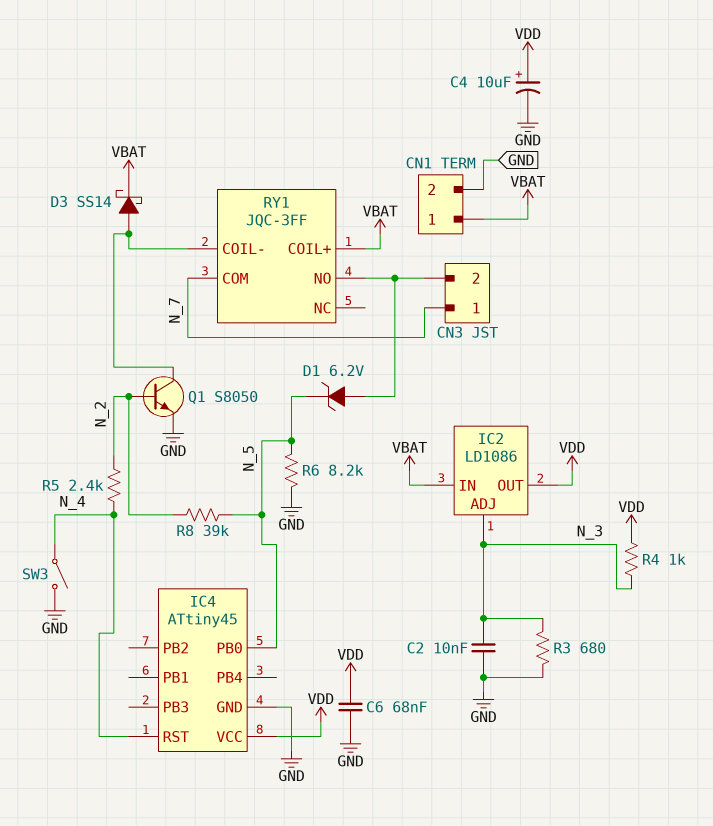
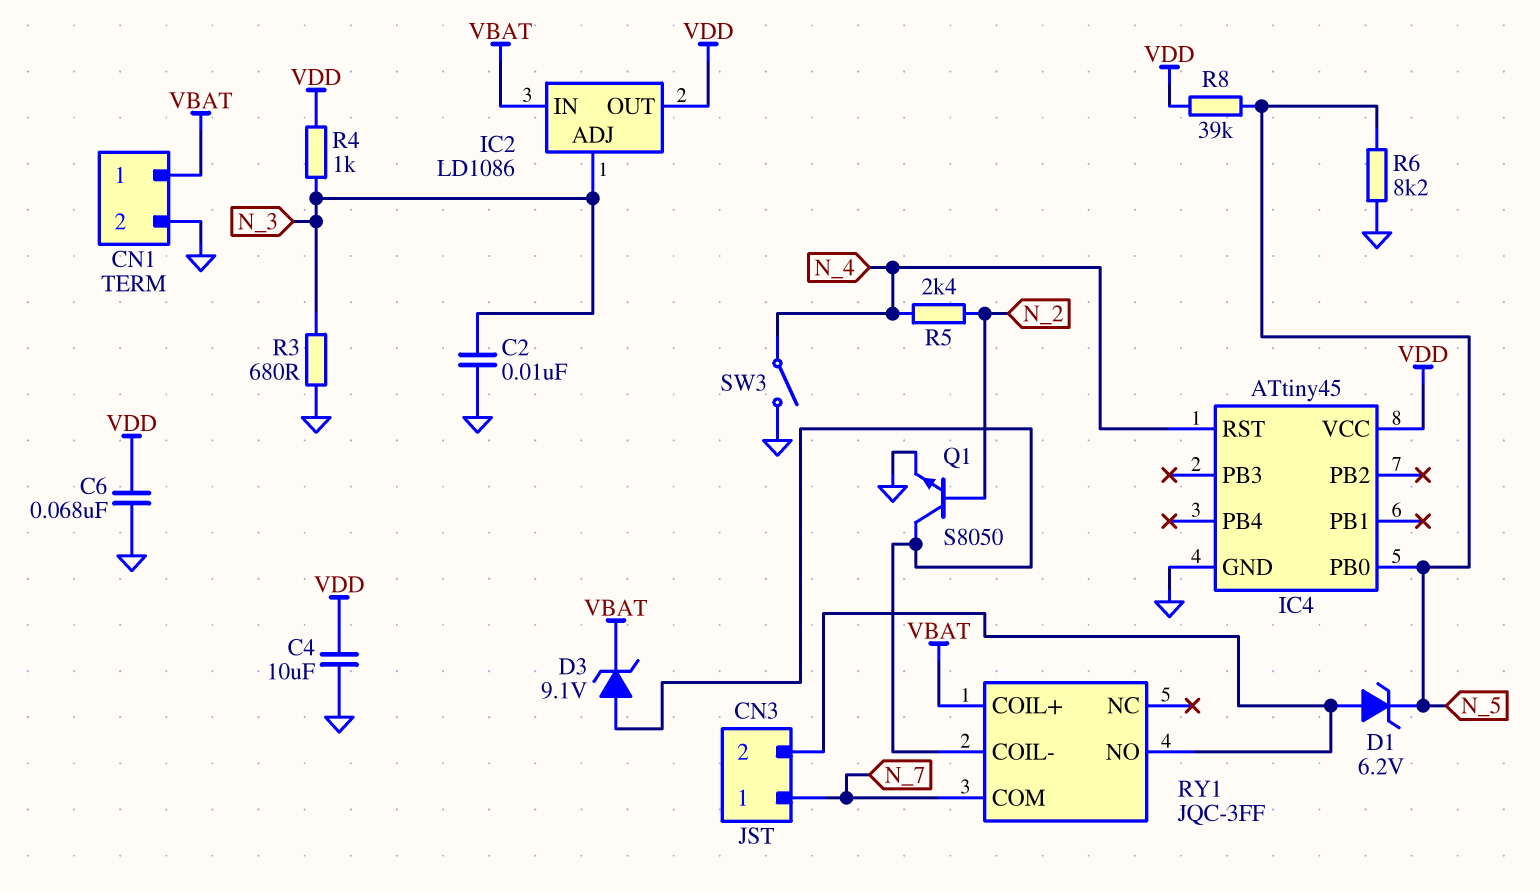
C4: 10uF (plus VDD, minus GND) -> 10uF (GND, VDD)
D3: schottky SS14 (A RY1/COIL-, K VBAT) -> zener 9.1V (A RY1/COIL-, K VBAT)
R8: 39k (N_2, N_5) -> 39k (N_5, VDD)

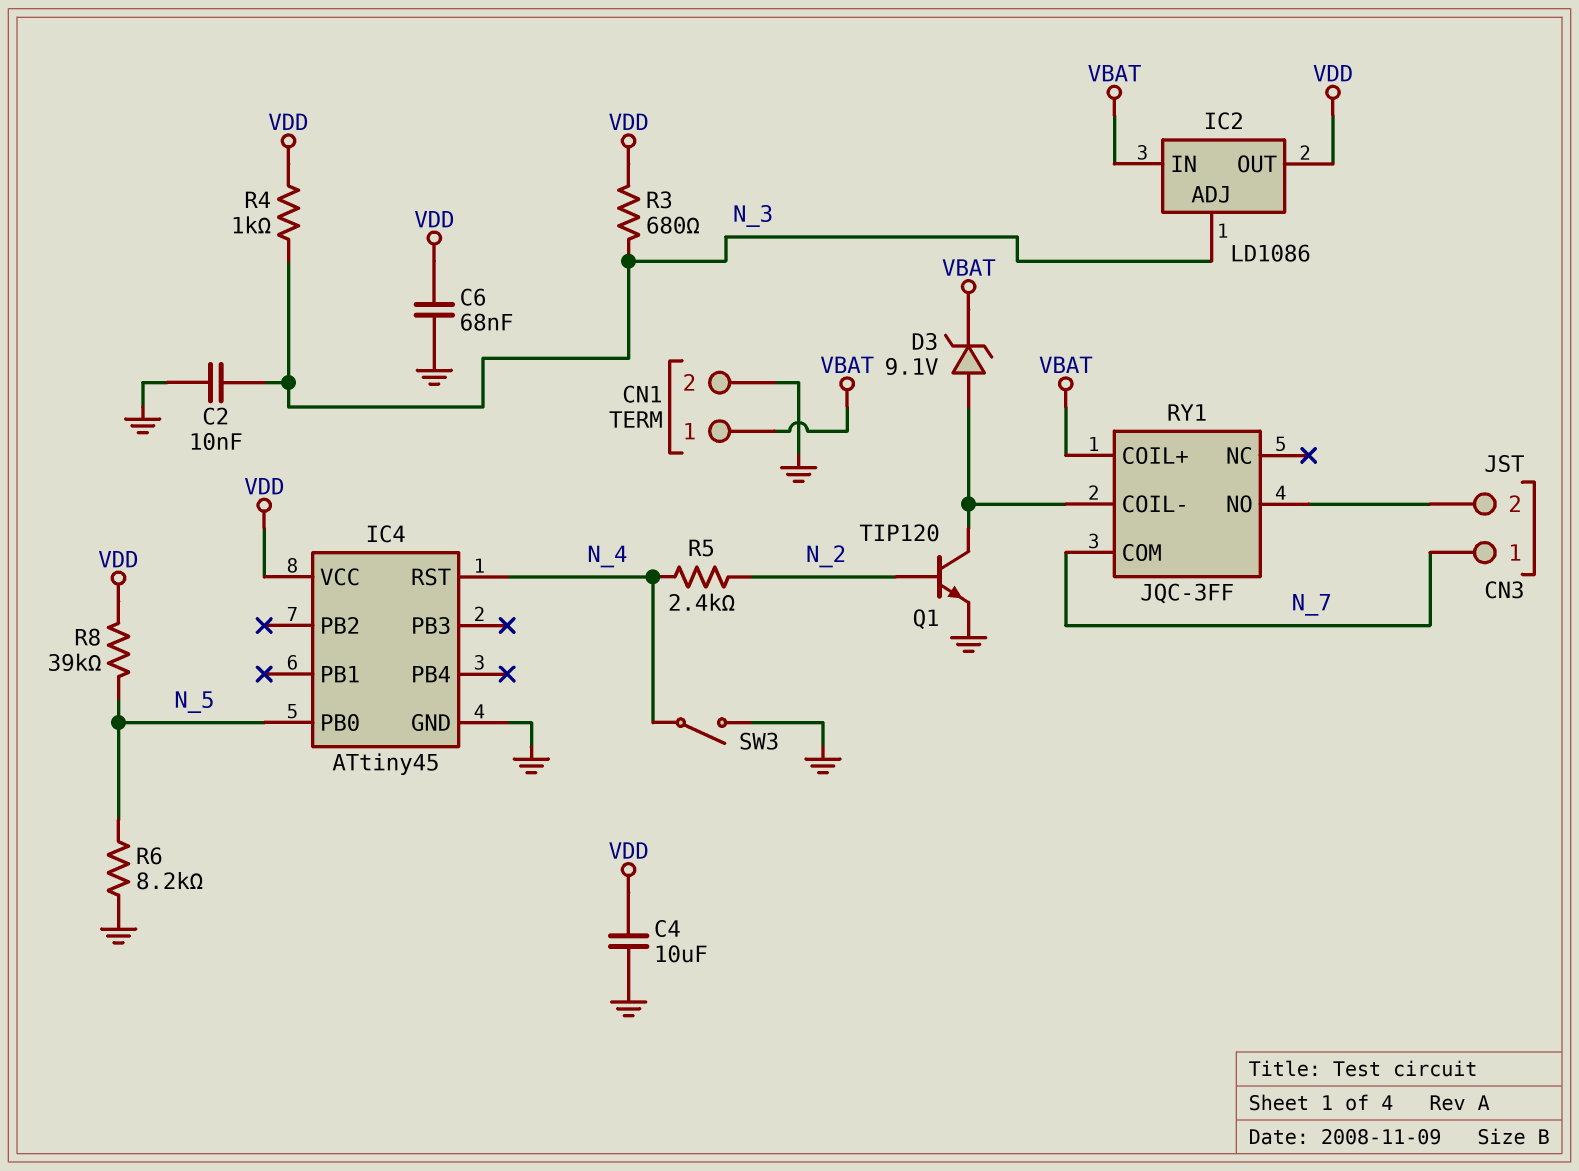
D1: zener 6.2V (A CN3/2, K N_5) -> none
Q1: NPN S8050 (B N_2, C RY1/COIL-, E GND) -> NPN TIP120 (B N_2, C RY1/COIL-, E GND)
R3: 680 (GND, N_3) -> 680 (N_3, VDD)

